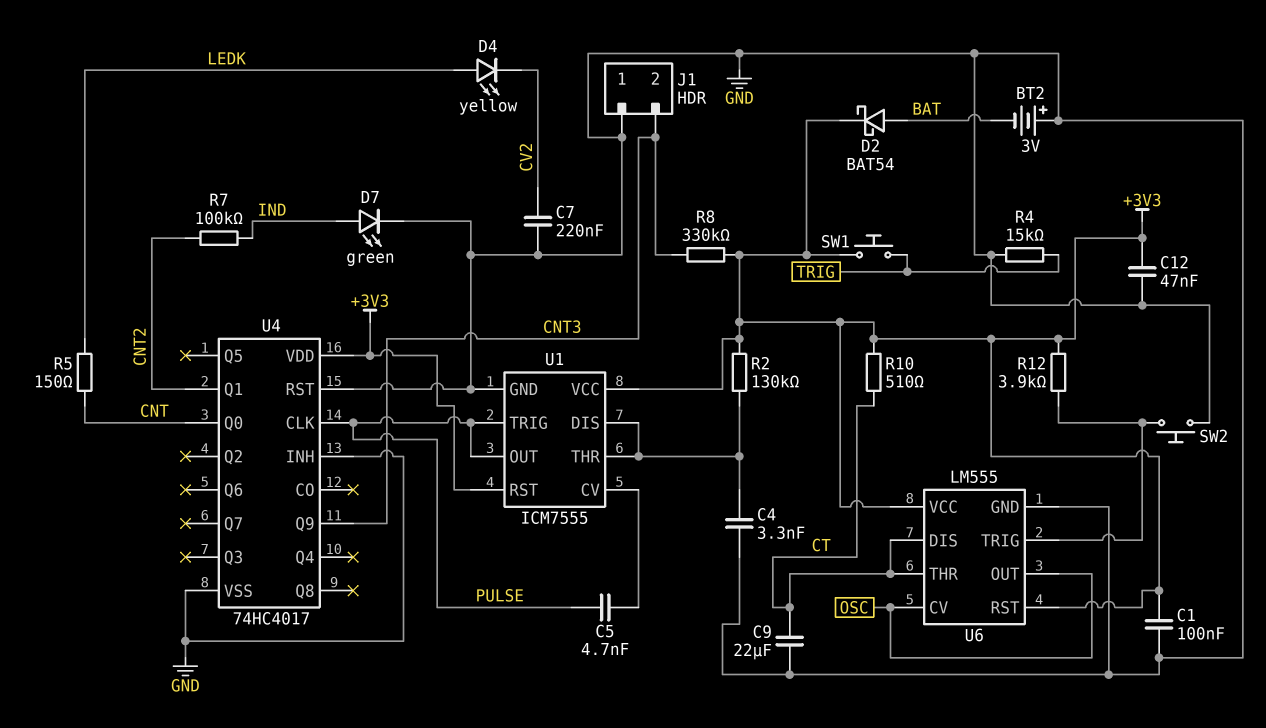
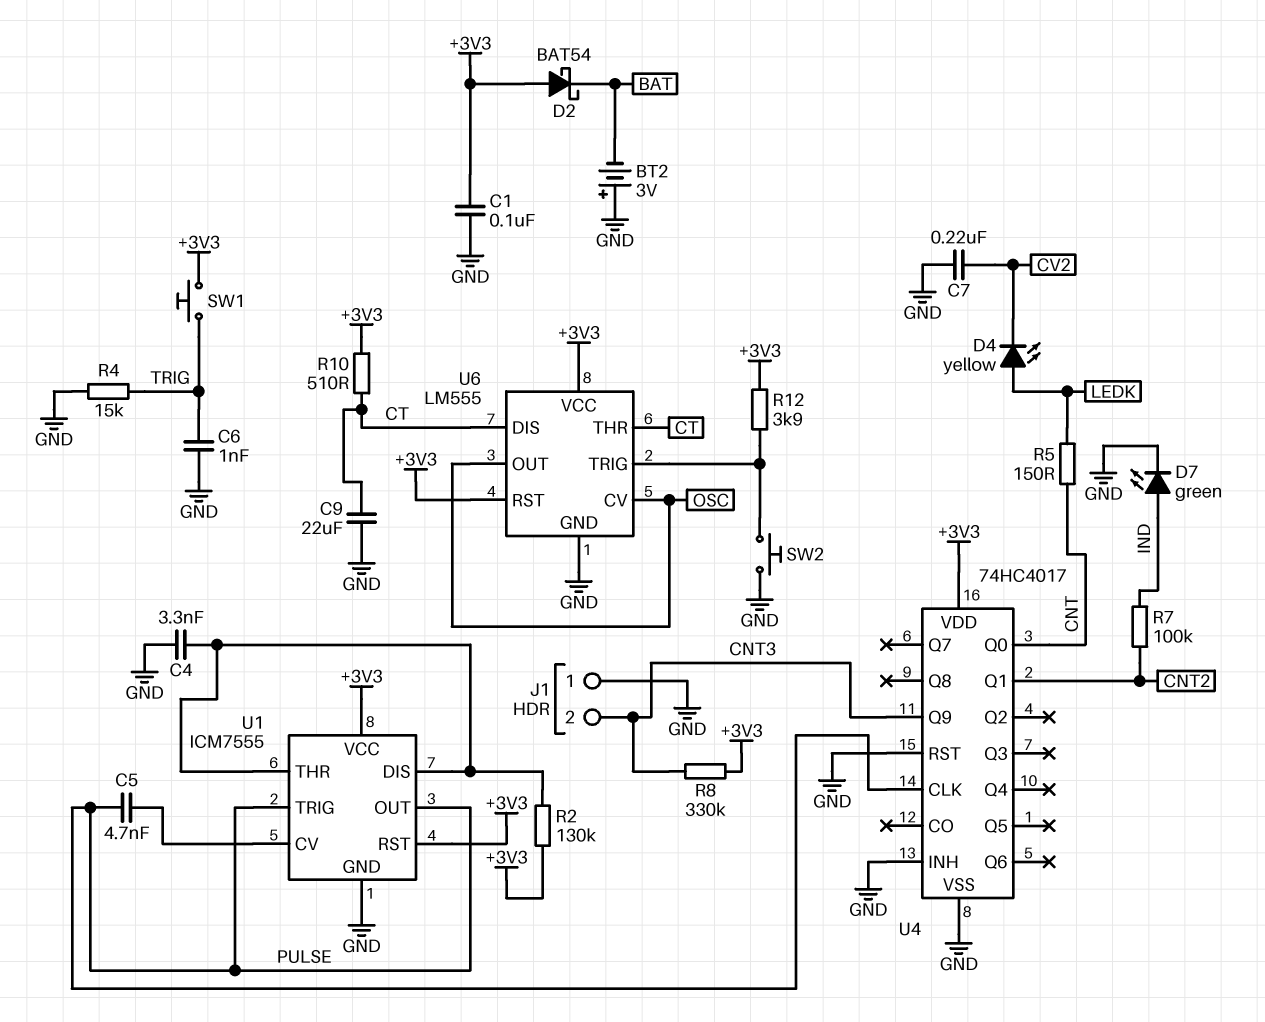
C6: none -> 1nF (GND, TRIG)
C12: 47nF (+3V3, GND) -> none
D2: schottky BAT54 (A BAT, K +3V3) -> schottky BAT54 (A +3V3, K BAT)

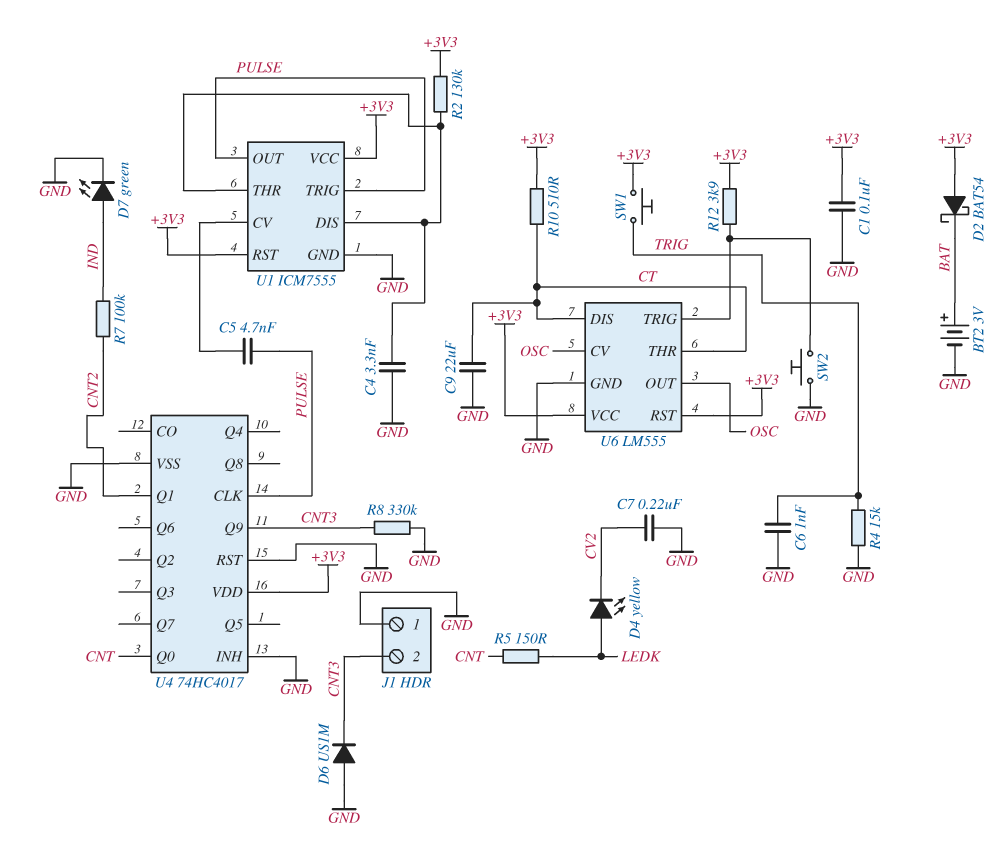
BT2: 3V (plus GND, minus BAT) -> 3V (plus BAT, minus GND)
D6: none -> diode US1M (A GND, K CNT3)
R8: 330k (+3V3, CNT3) -> 330k (CNT3, GND)

